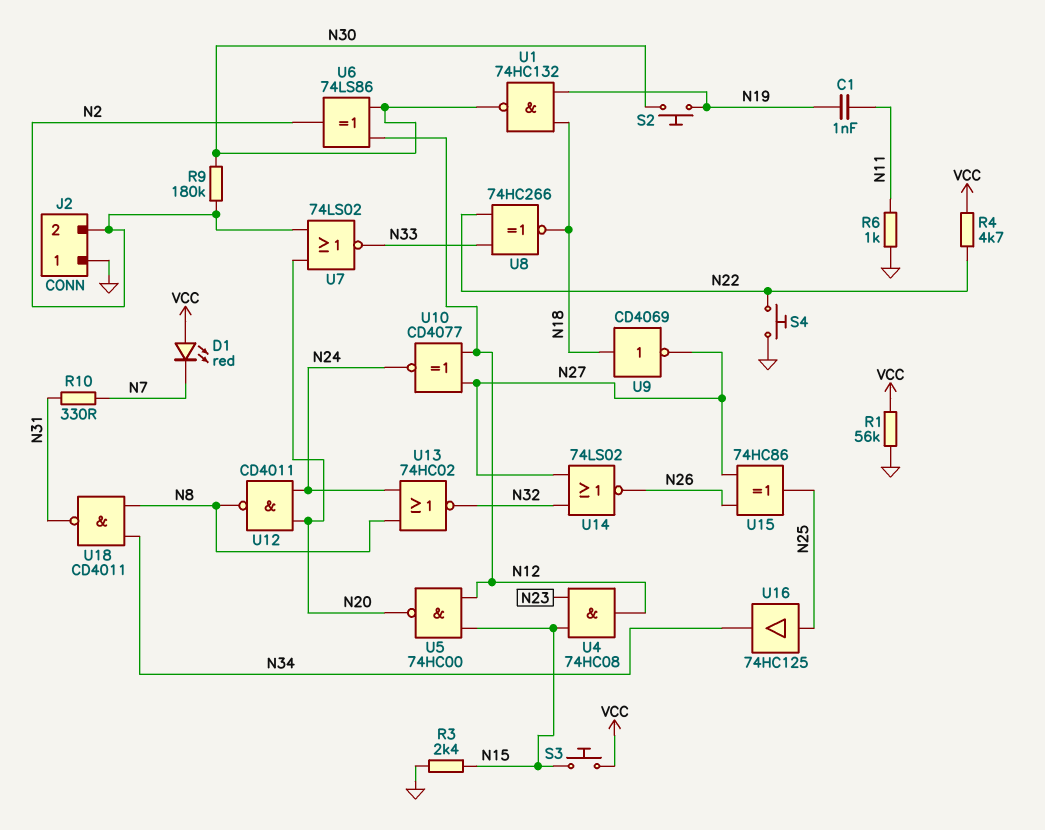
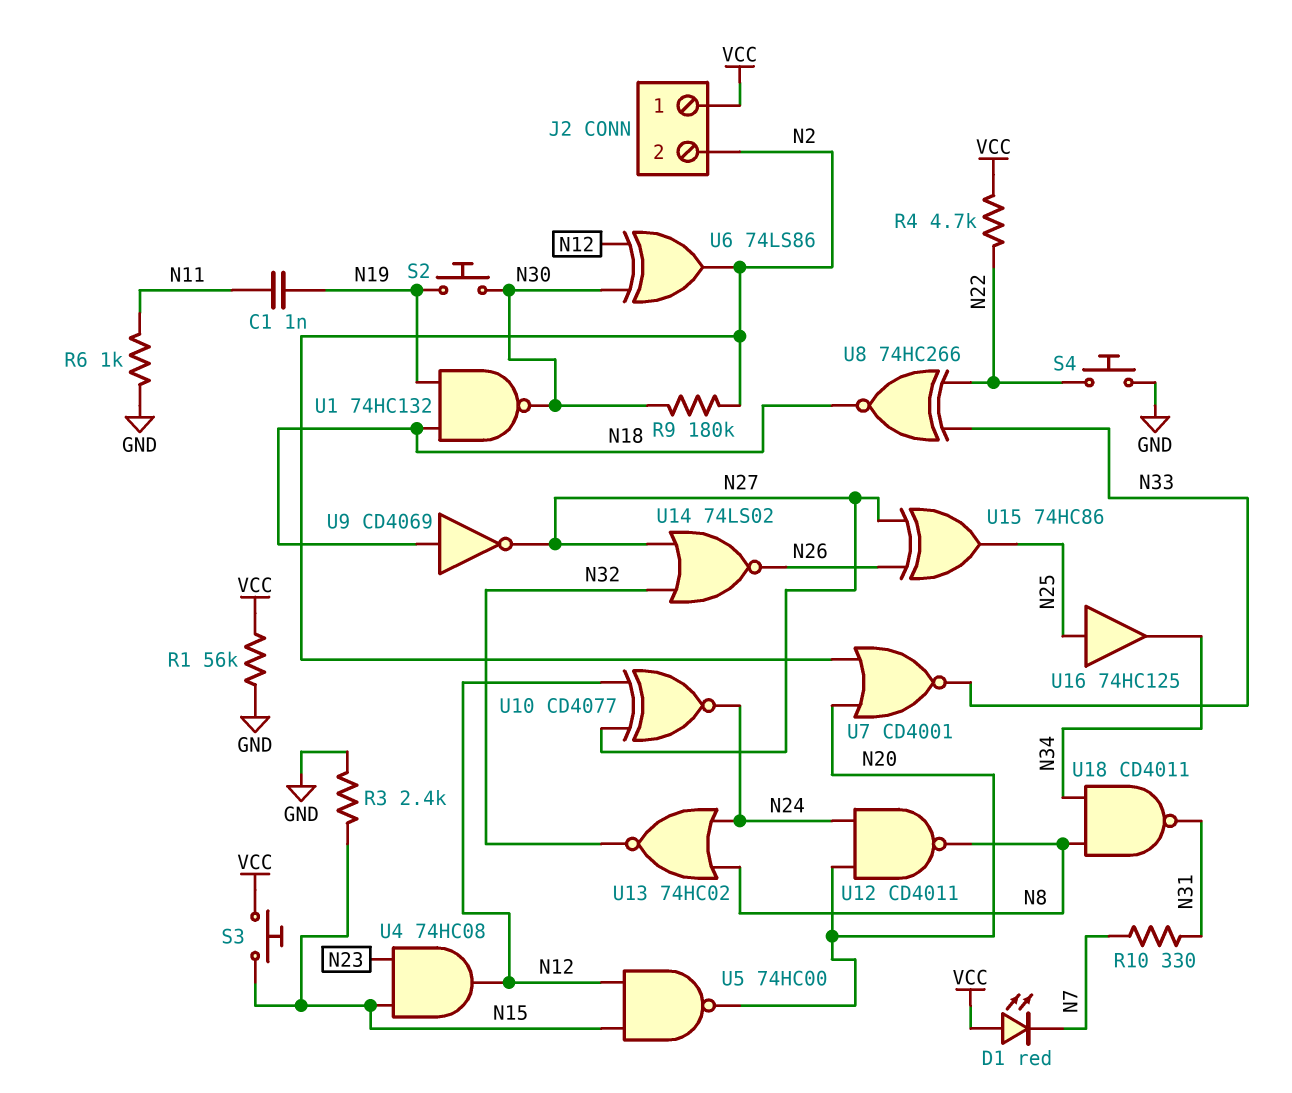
J2 pin 1: GND -> VCC
U7: NOR 74LS02 (in N2, in N20, out N33) -> NOR CD4001 (in N2, in N20, out N33)

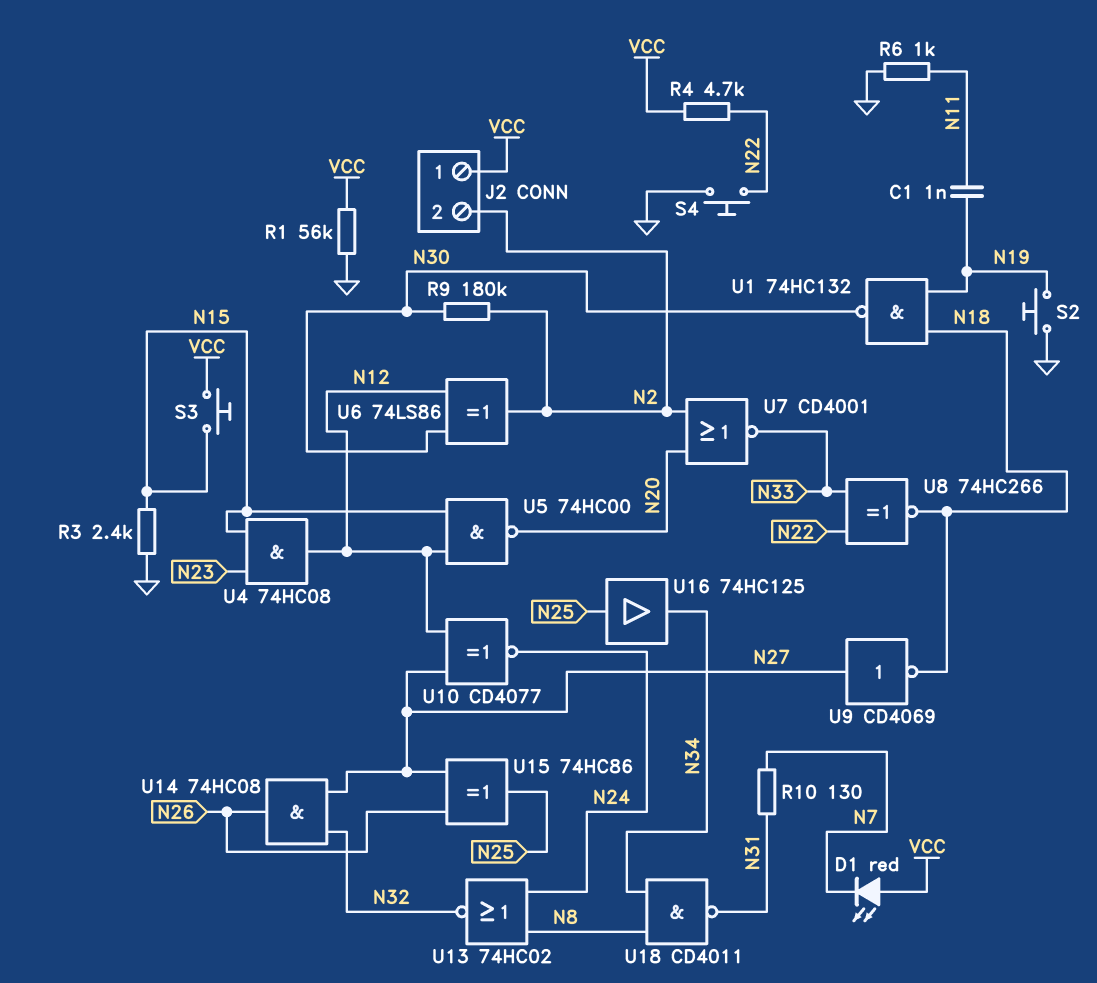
R10: 330 (N7, N31) -> 130 (N7, N31)
S2: button (N19, N30) -> button (GND, N19)
U9: NOT CD4069 (in N18, out N27) -> NOT CD4069 (in N27, out N18)
U12: NAND CD4011 (in N20, in N24, out N8) -> none
U14: NOR 74LS02 (in N27, in N32, out N26) -> AND 74HC08 (in N27, in N32, out N26)

